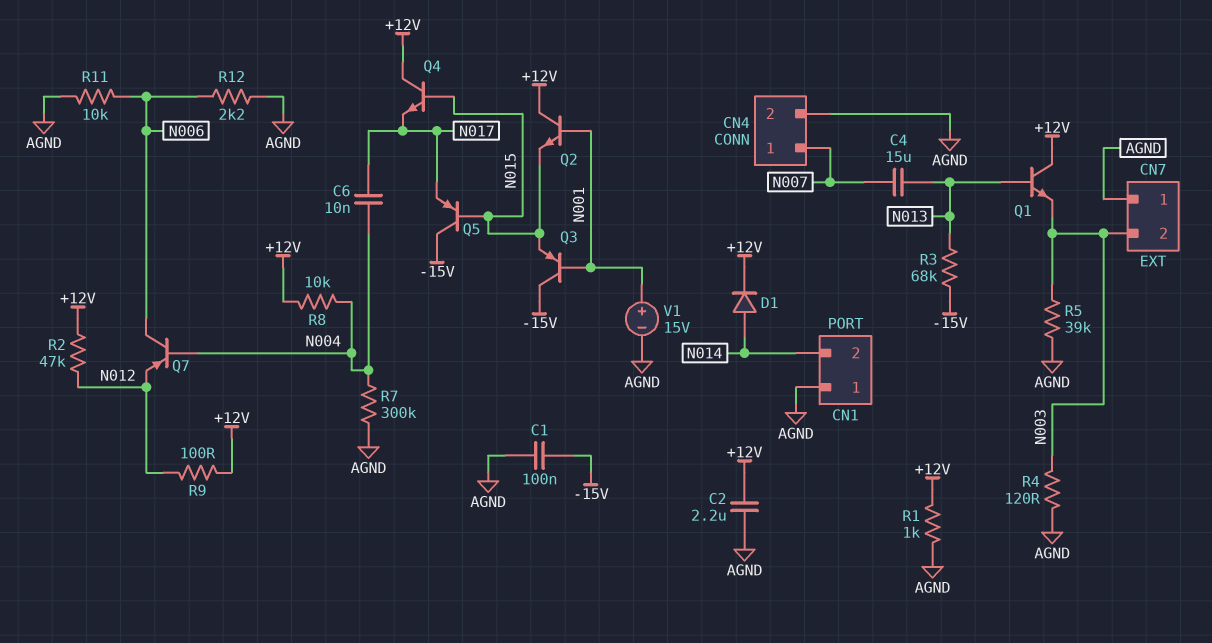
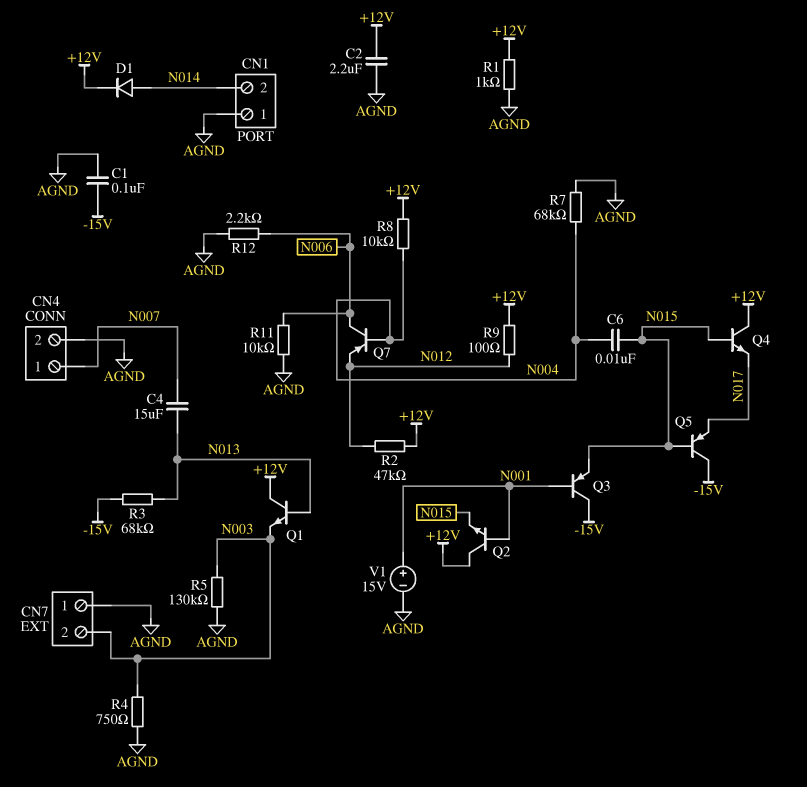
C6: 10nF (N004, N017) -> 10nF (N004, N015)
R4: 120 (AGND, N003) -> 750 (AGND, N003)
R5: 39k (AGND, N003) -> 130k (AGND, N003)
R7: 300k (AGND, N004) -> 68k (AGND, N004)

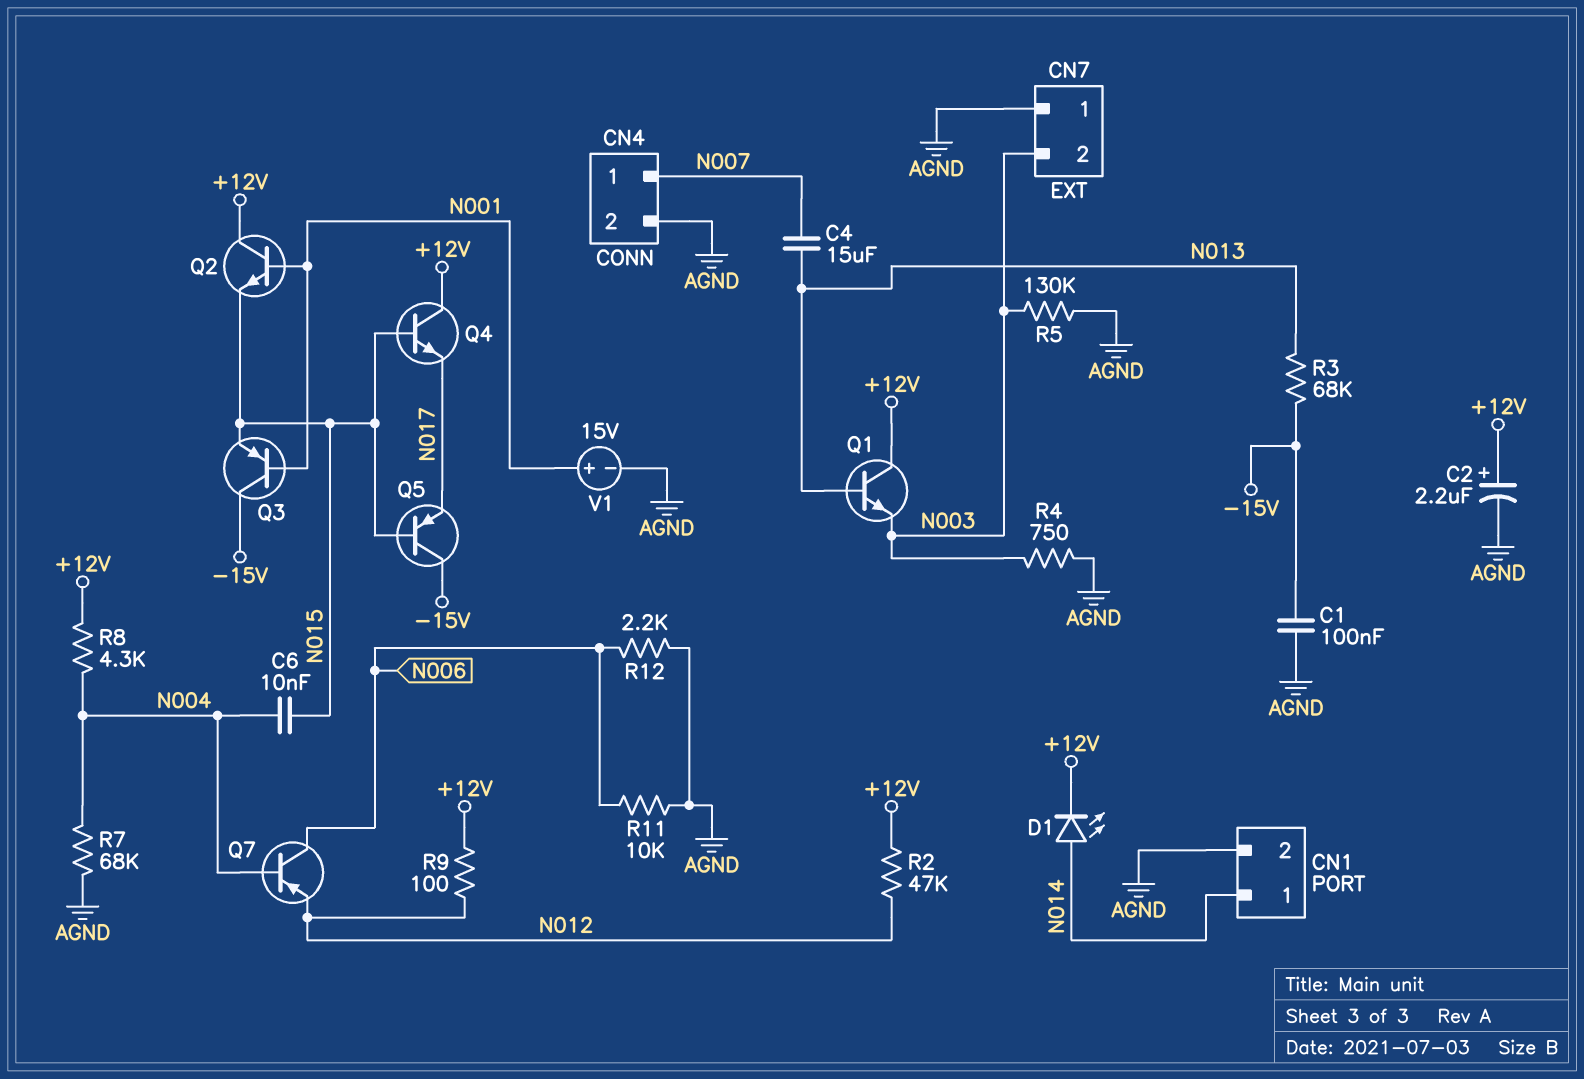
C2: 2.2uF (+12V, AGND) -> 2.2uF (plus +12V, minus AGND)
CN1 pin 1: AGND -> N014
CN1 pin 2: N014 -> AGND
D1: diode (A N014, K +12V) -> LED (A N014, K +12V)
R1: 1k (+12V, AGND) -> none
R8: 10k (+12V, N004) -> 4.3k (+12V, N004)

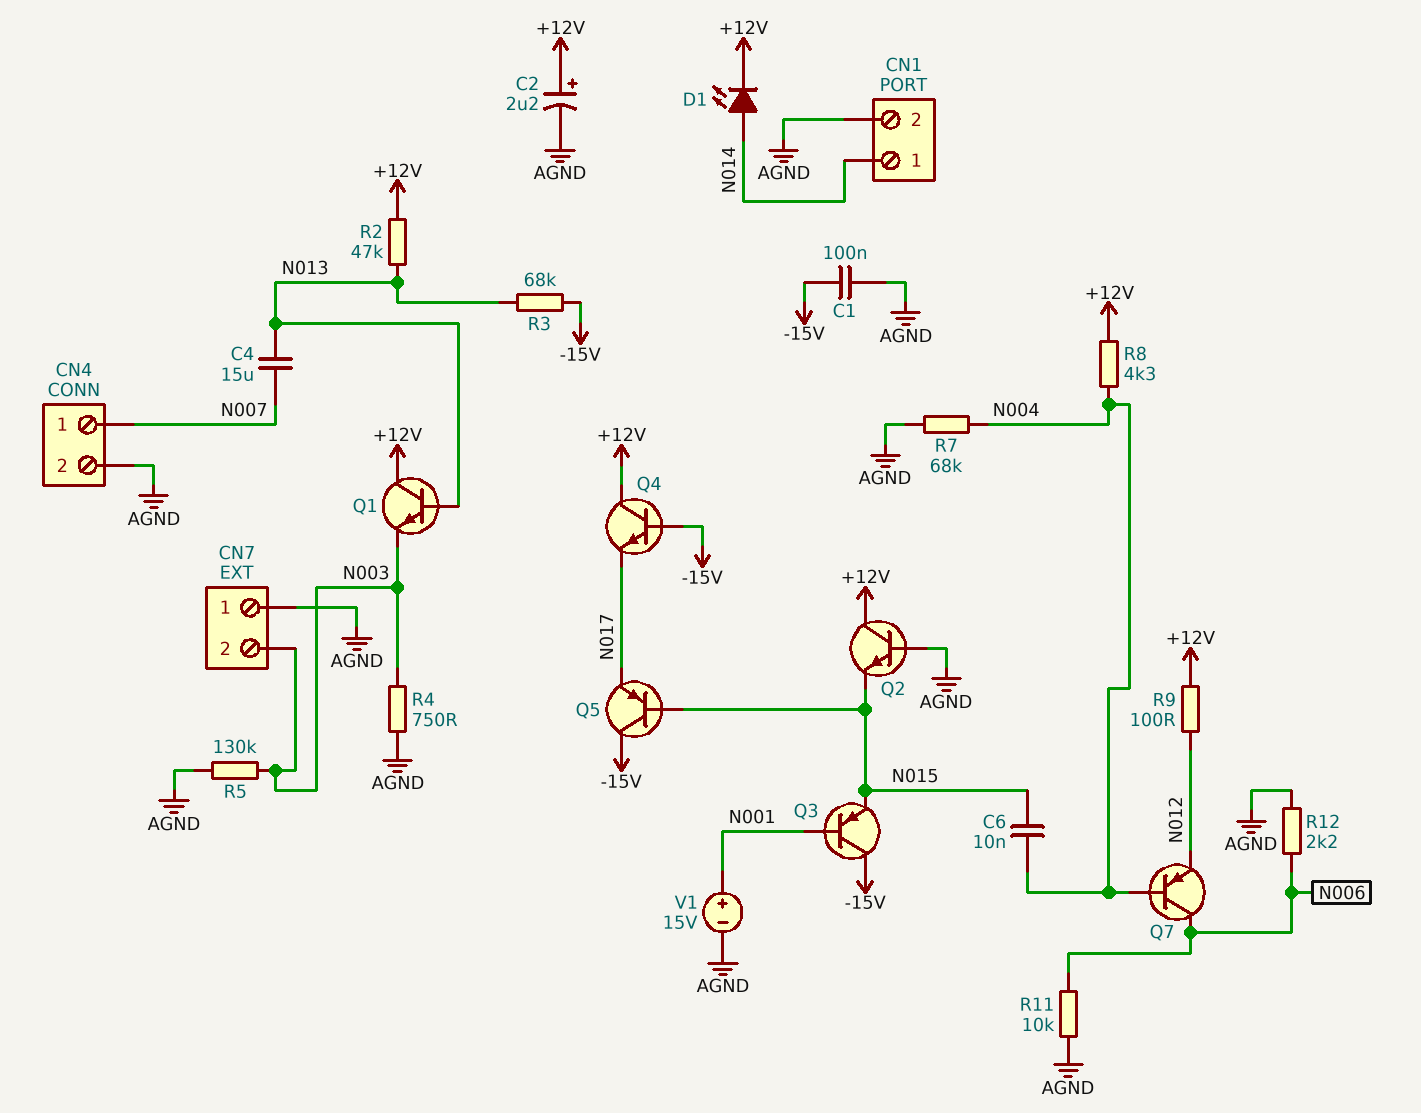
Q2: NPN (B N001, C +12V, E N015) -> NPN (B AGND, C +12V, E N015)
Q4: NPN (B N015, C +12V, E N017) -> NPN (B -15V, C +12V, E N017)
R2: 47k (+12V, N012) -> 47k (+12V, N013)

